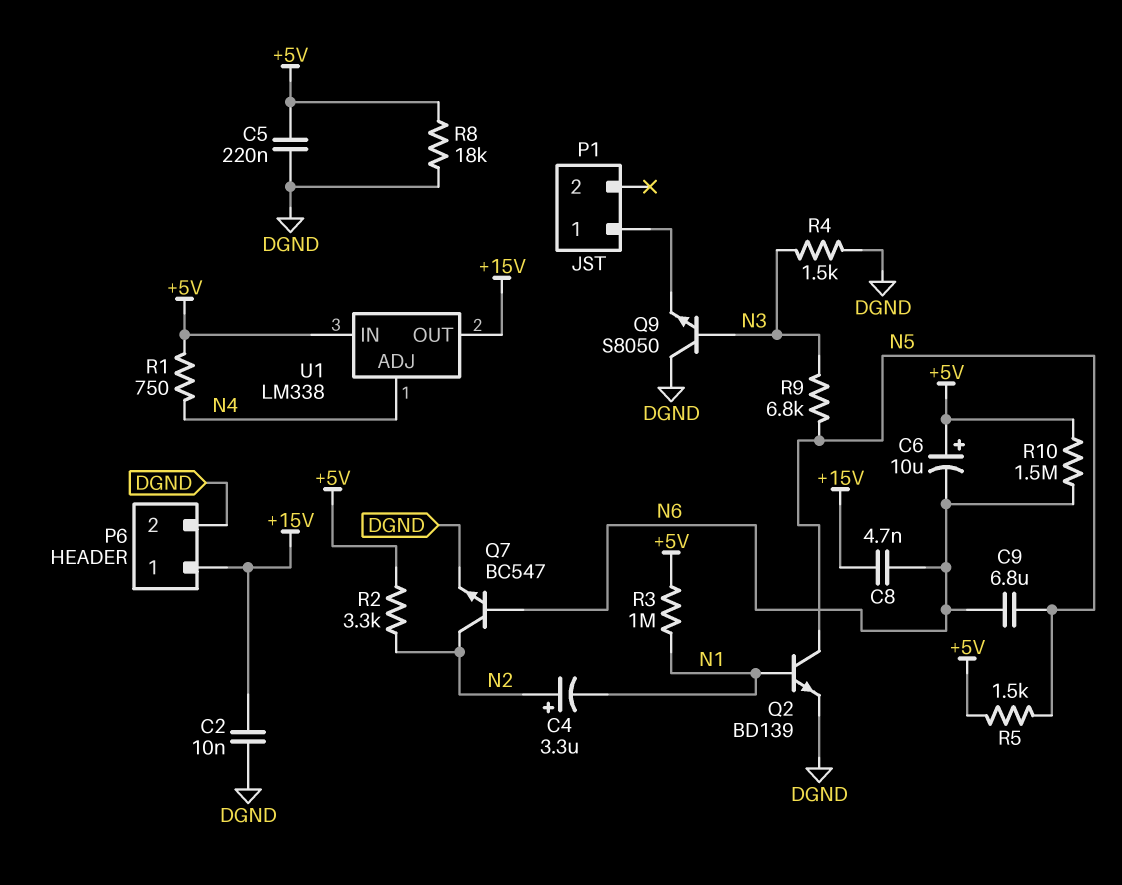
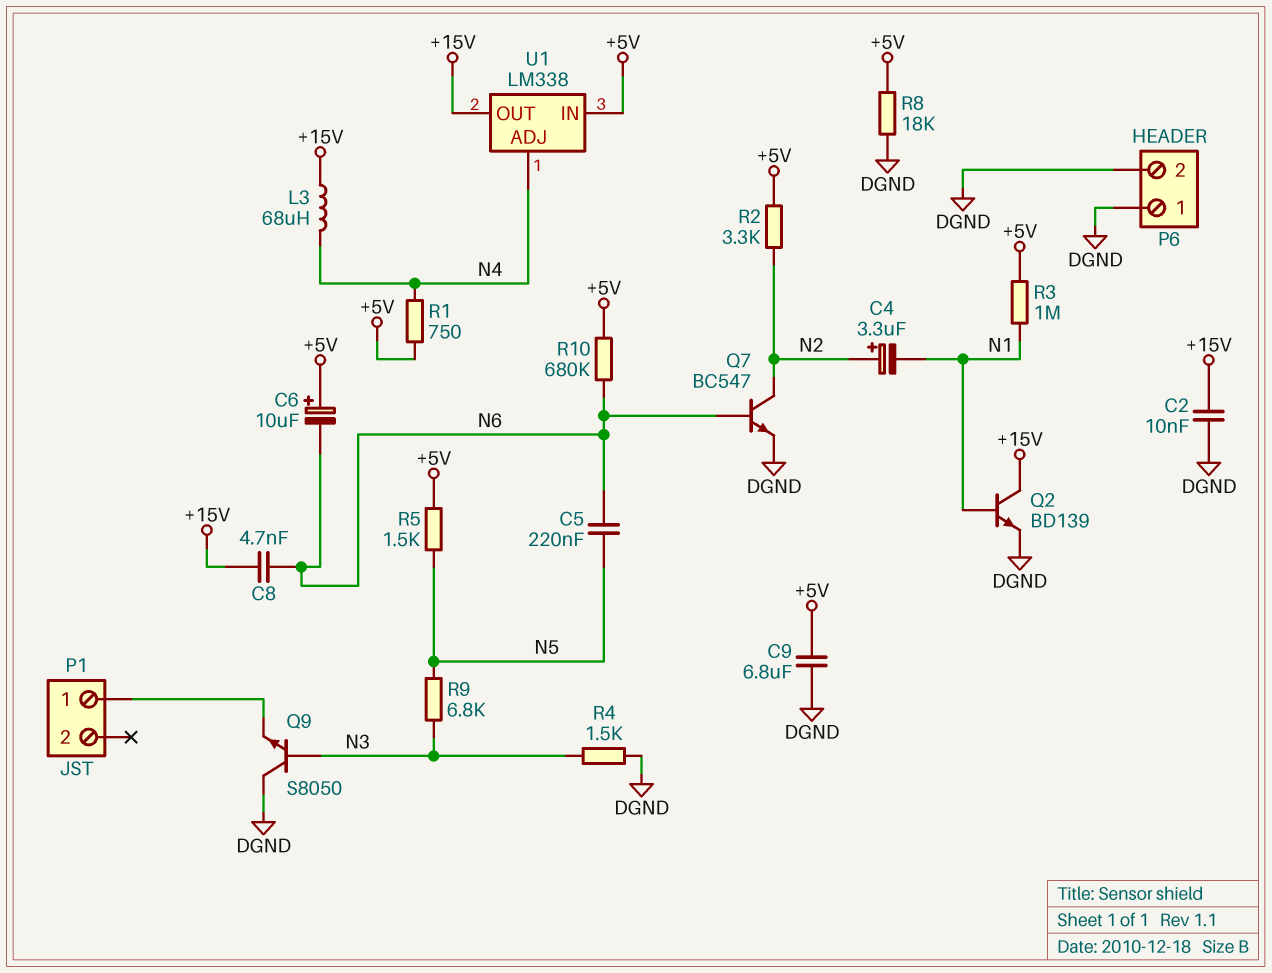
C5: 220nF (+5V, DGND) -> 220nF (N5, N6)
C9: 6.8uF (N5, N6) -> 6.8uF (+5V, DGND)
L3: none -> 68uH (+15V, N4)
P6 pin 1: +15V -> DGND
Q2: NPN BD139 (B N1, C N5, E DGND) -> NPN BD139 (B N1, C +15V, E DGND)
R10: 1.5M (+5V, N6) -> 680k (+5V, N6)

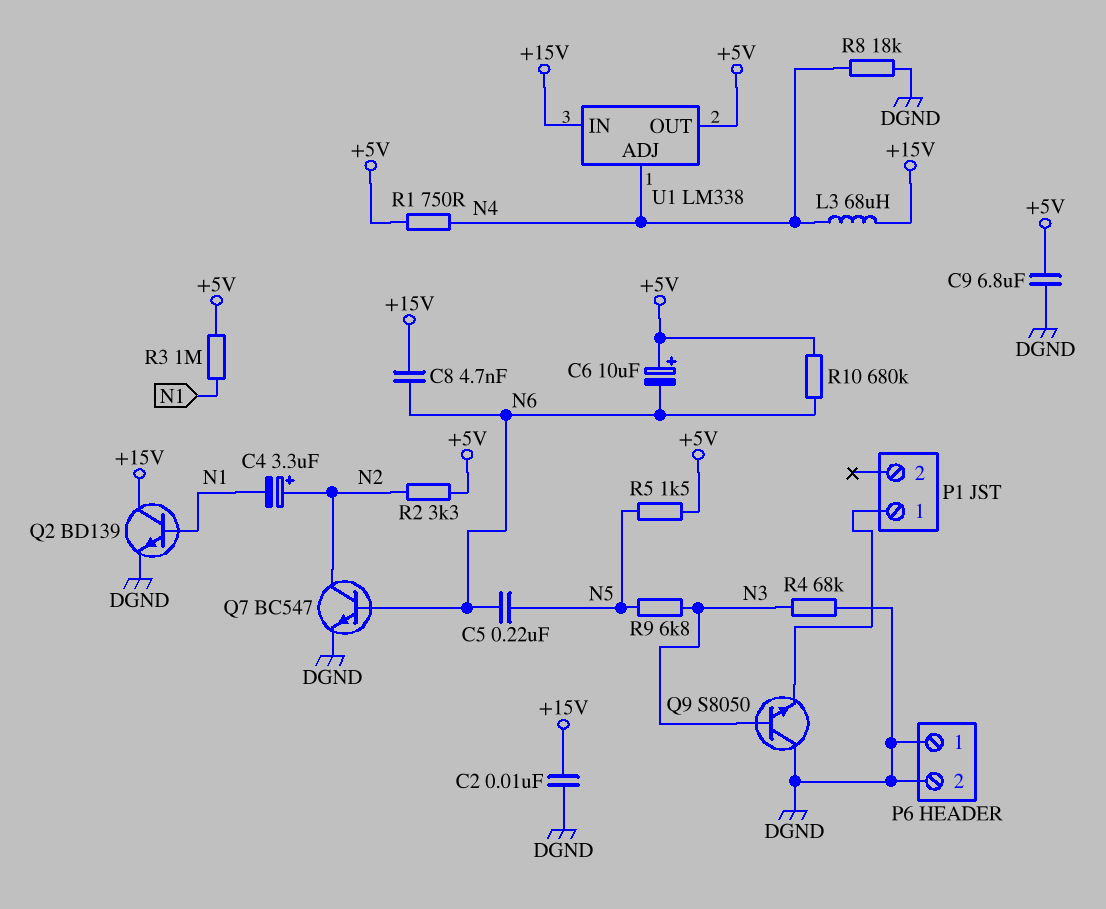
R4: 1.5k (DGND, N3) -> 68k (DGND, N3)
R8: 18k (+5V, DGND) -> 18k (DGND, N4)
U1 pin IN: +5V -> +15V
U1 pin OUT: +15V -> +5V

